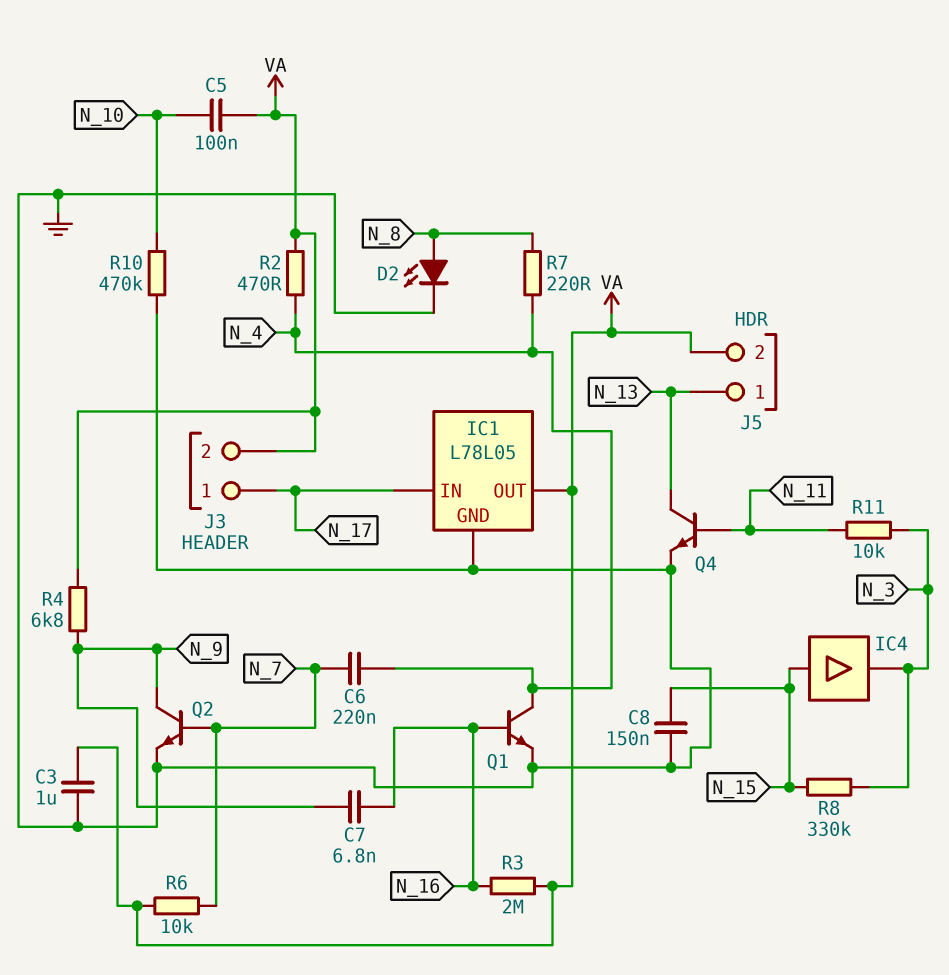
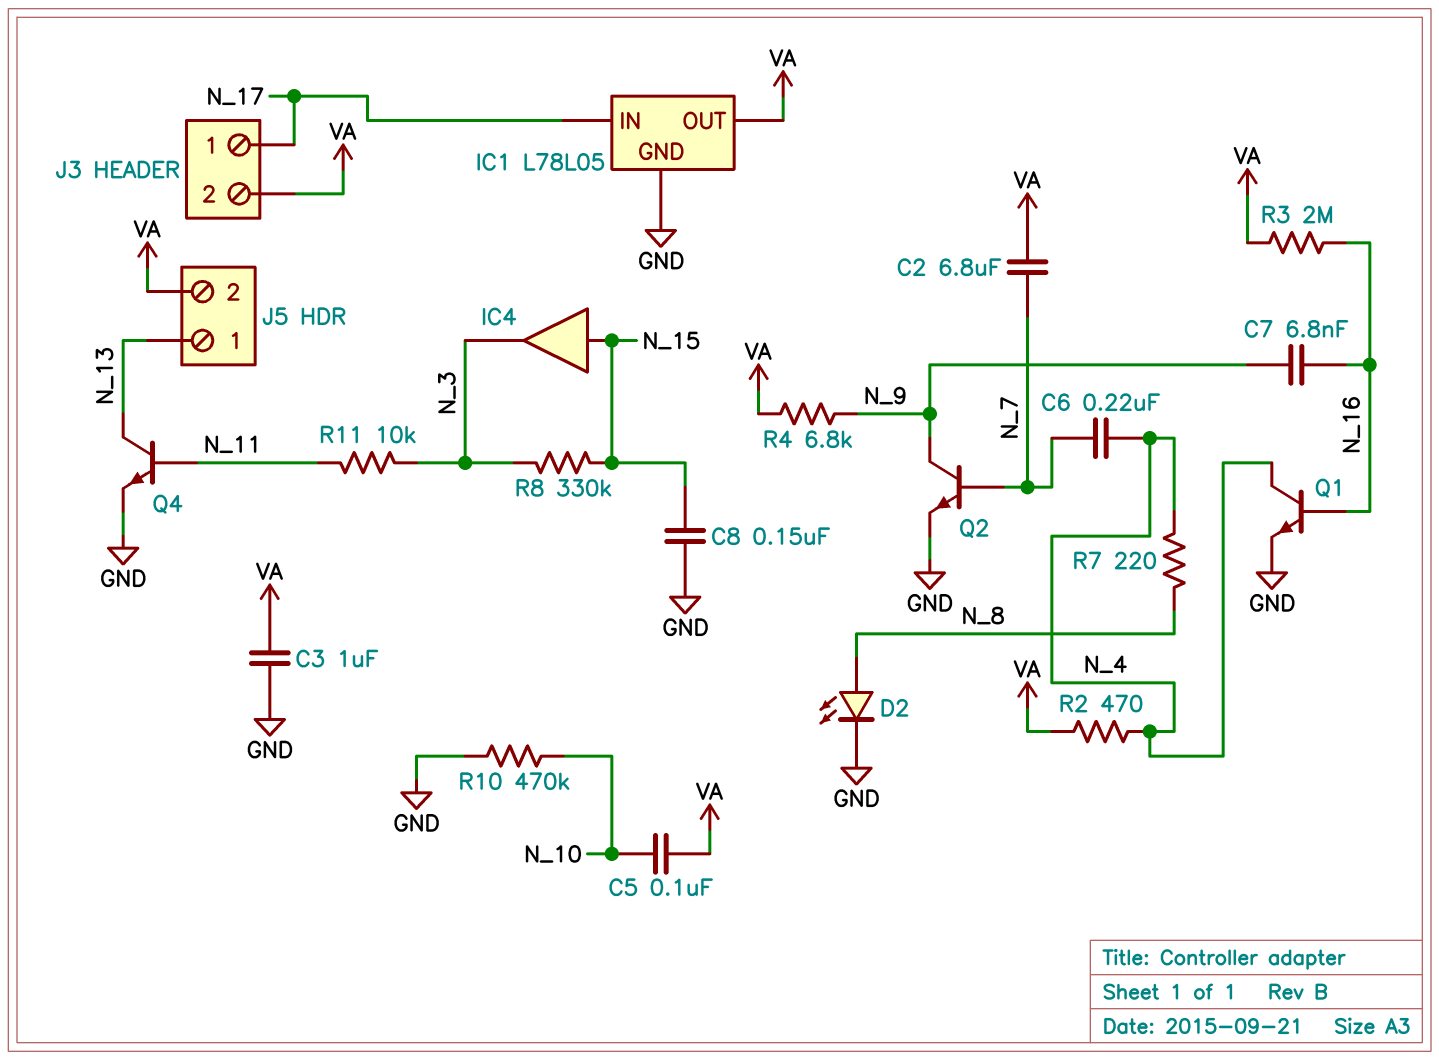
C2: none -> 6.8uF (N_7, VA)
R6: 10k (N_7, VA) -> none

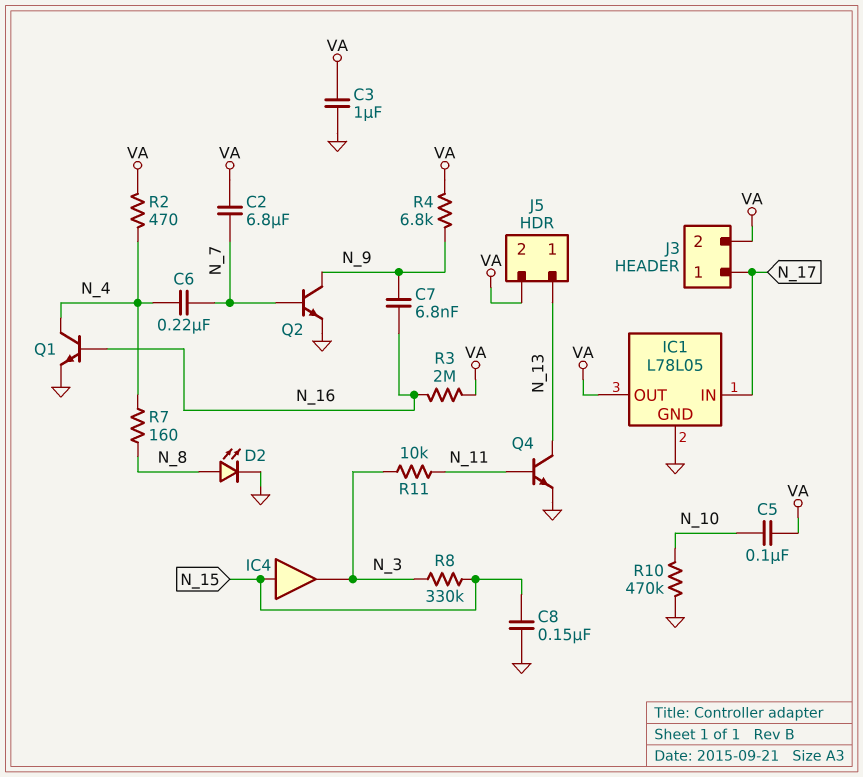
R7: 220 (N_4, N_8) -> 160 (N_4, N_8)

